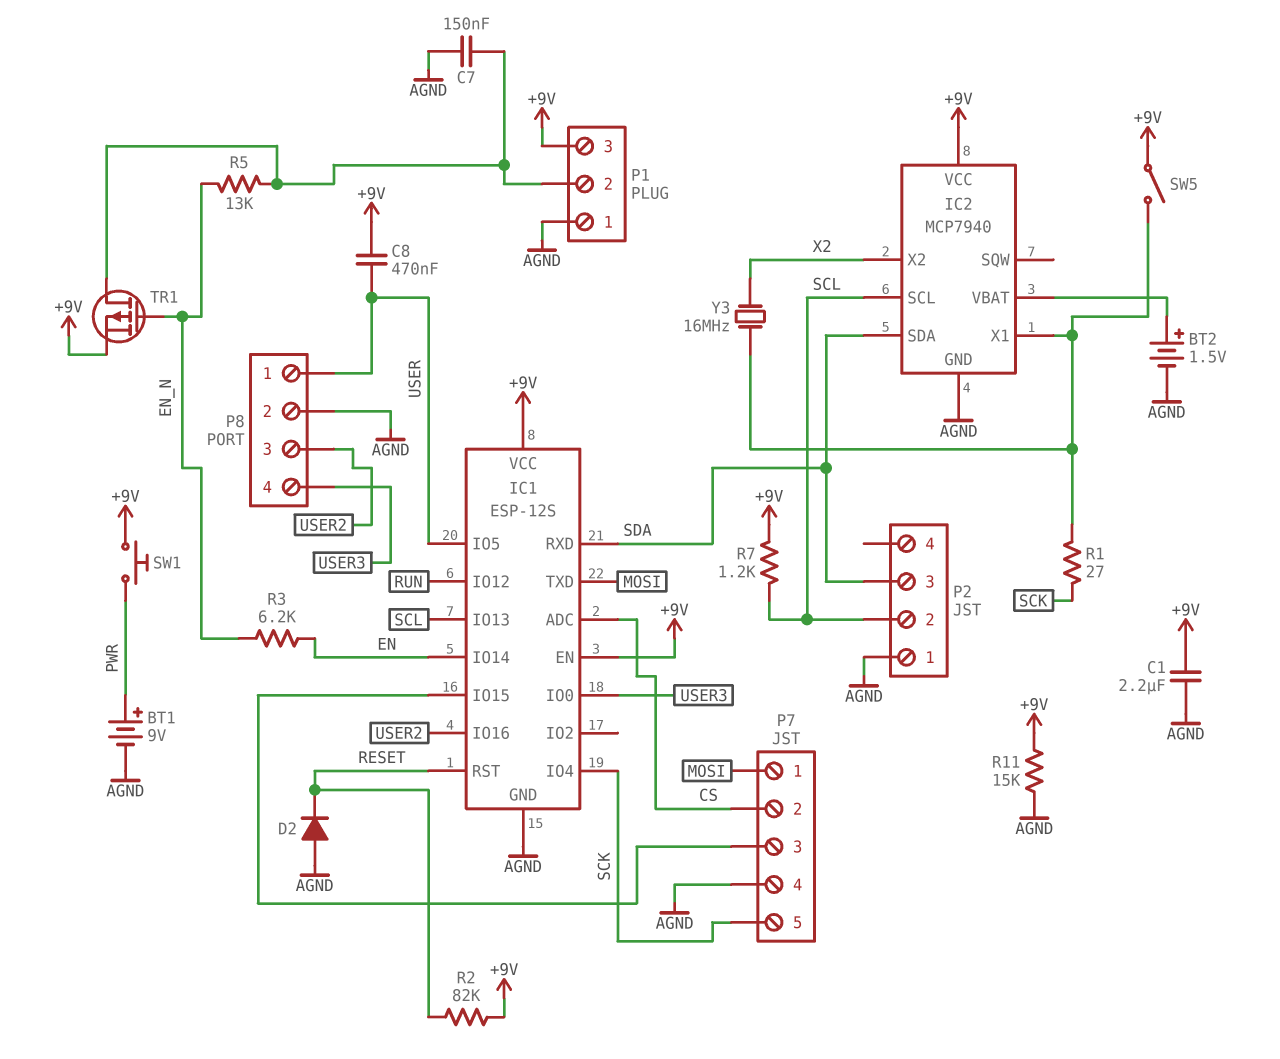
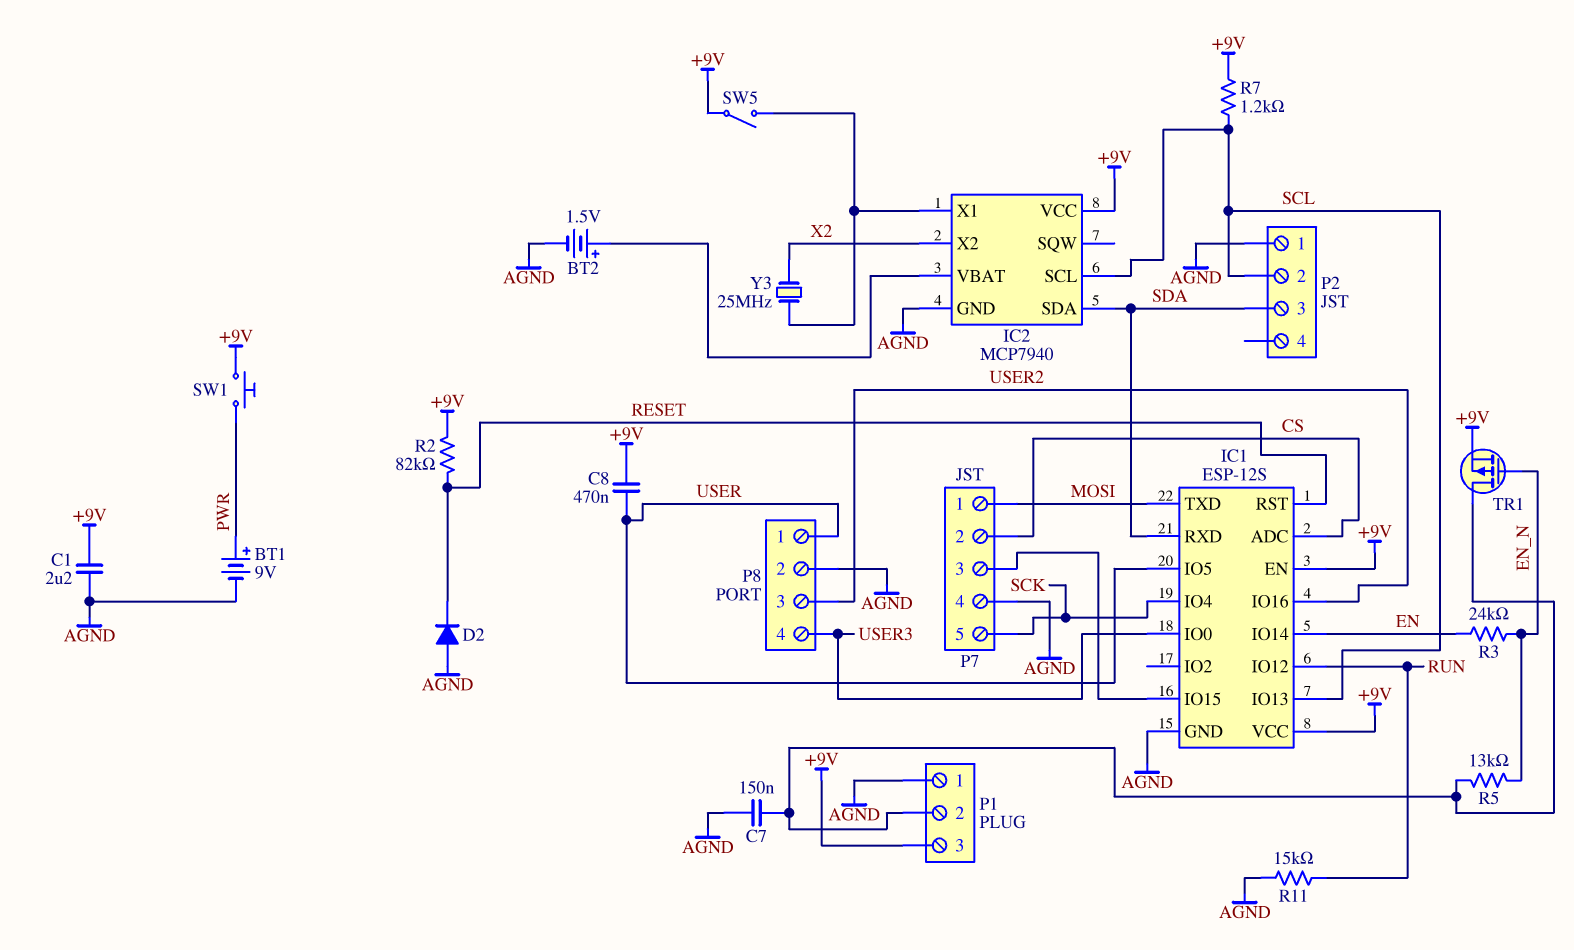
R1: 27 (IC2/X1, SCK) -> none
R3: 6.2k (EN, EN_N) -> 24k (EN, EN_N)
R11: 15k (+9V, AGND) -> 15k (AGND, RUN)
Y3: 16MHz (IC2/X1, X2) -> 25MHz (IC2/X1, X2)

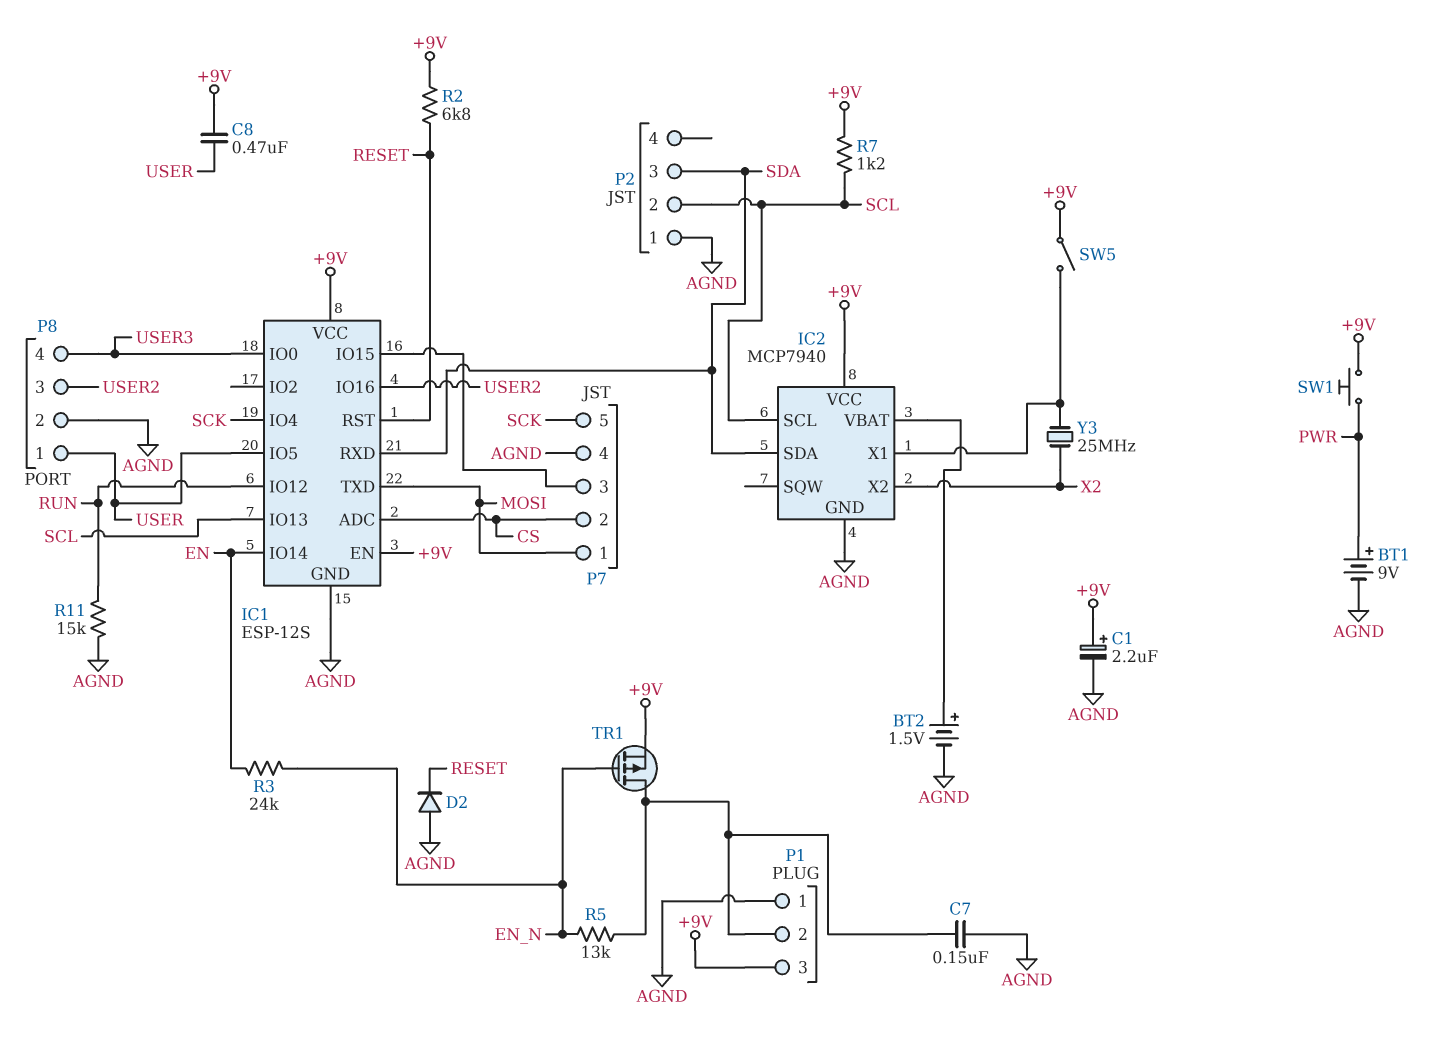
C1: 2.2uF (+9V, AGND) -> 2.2uF (plus +9V, minus AGND)
R2: 82k (+9V, RESET) -> 6.8k (+9V, RESET)

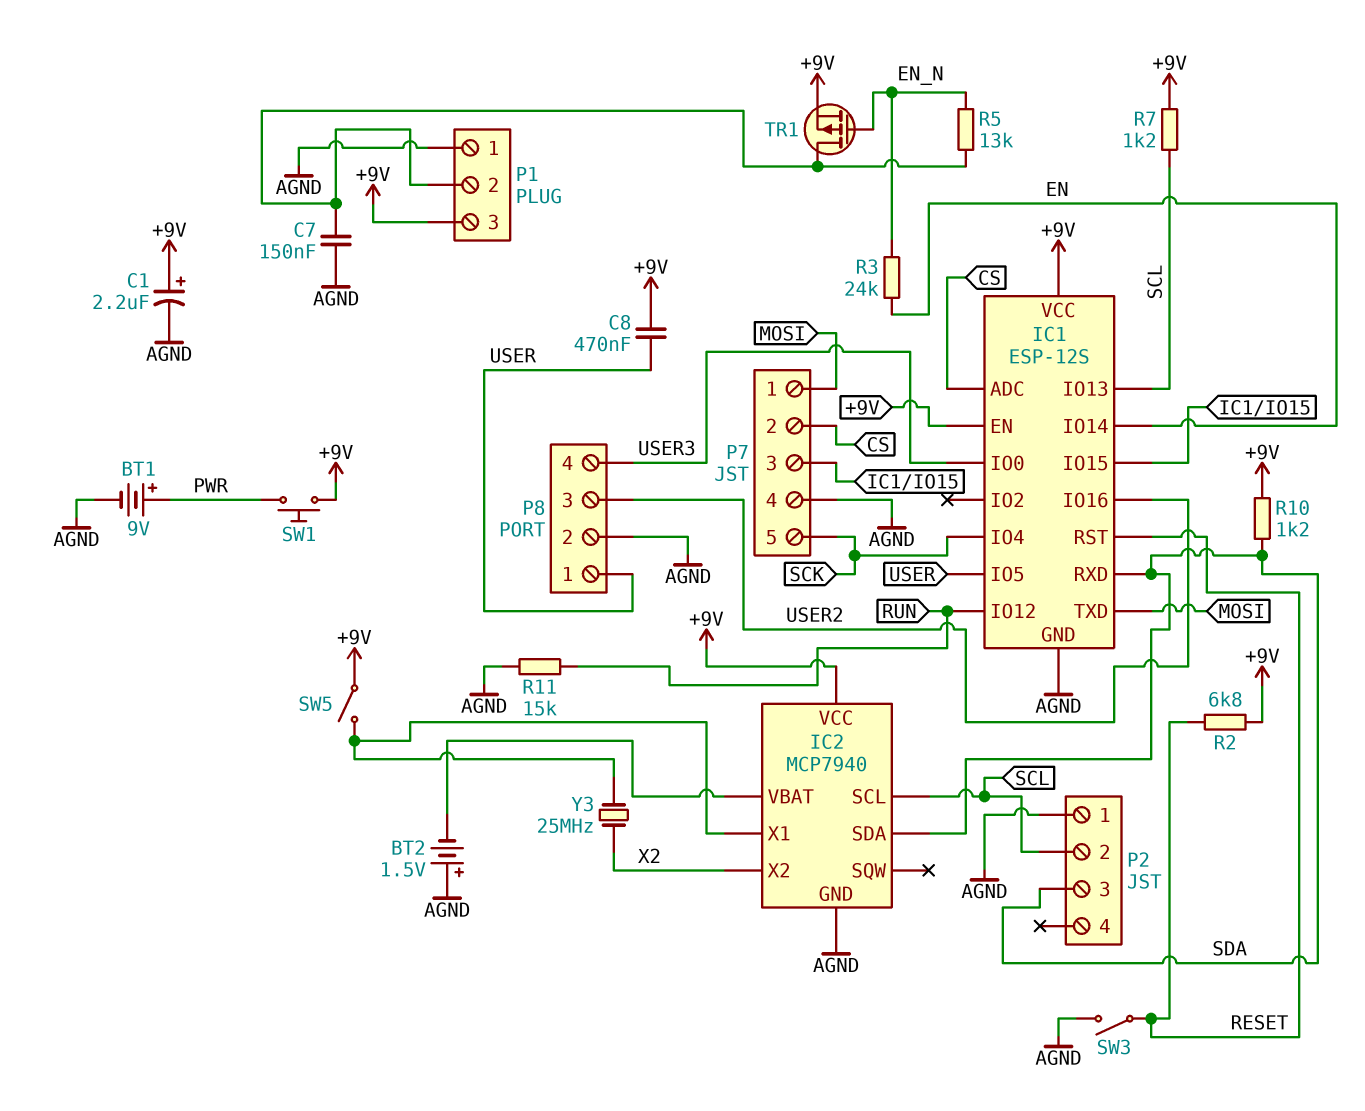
BT2: 1.5V (plus IC2/VBAT, minus AGND) -> 1.5V (plus AGND, minus IC2/VBAT)
D2: diode (A AGND, K RESET) -> none
R10: none -> 1.2k (+9V, SDA)
SW3: none -> switch (AGND, RESET)

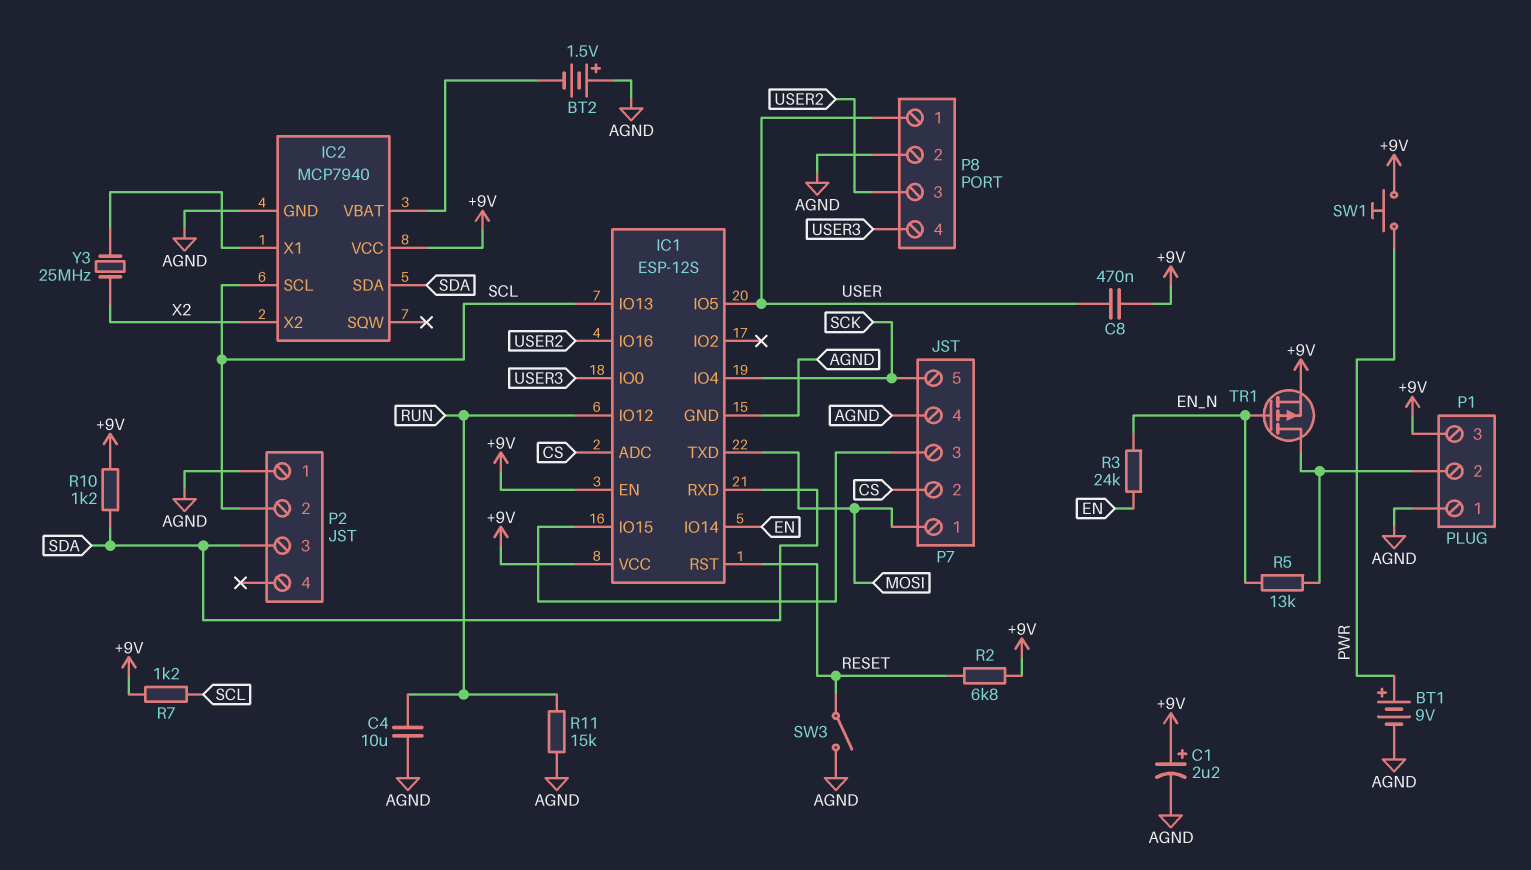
C4: none -> 10uF (AGND, RUN)
C7: 150nF (AGND, P1/2) -> none
SW5: switch (+9V, IC2/X1) -> none

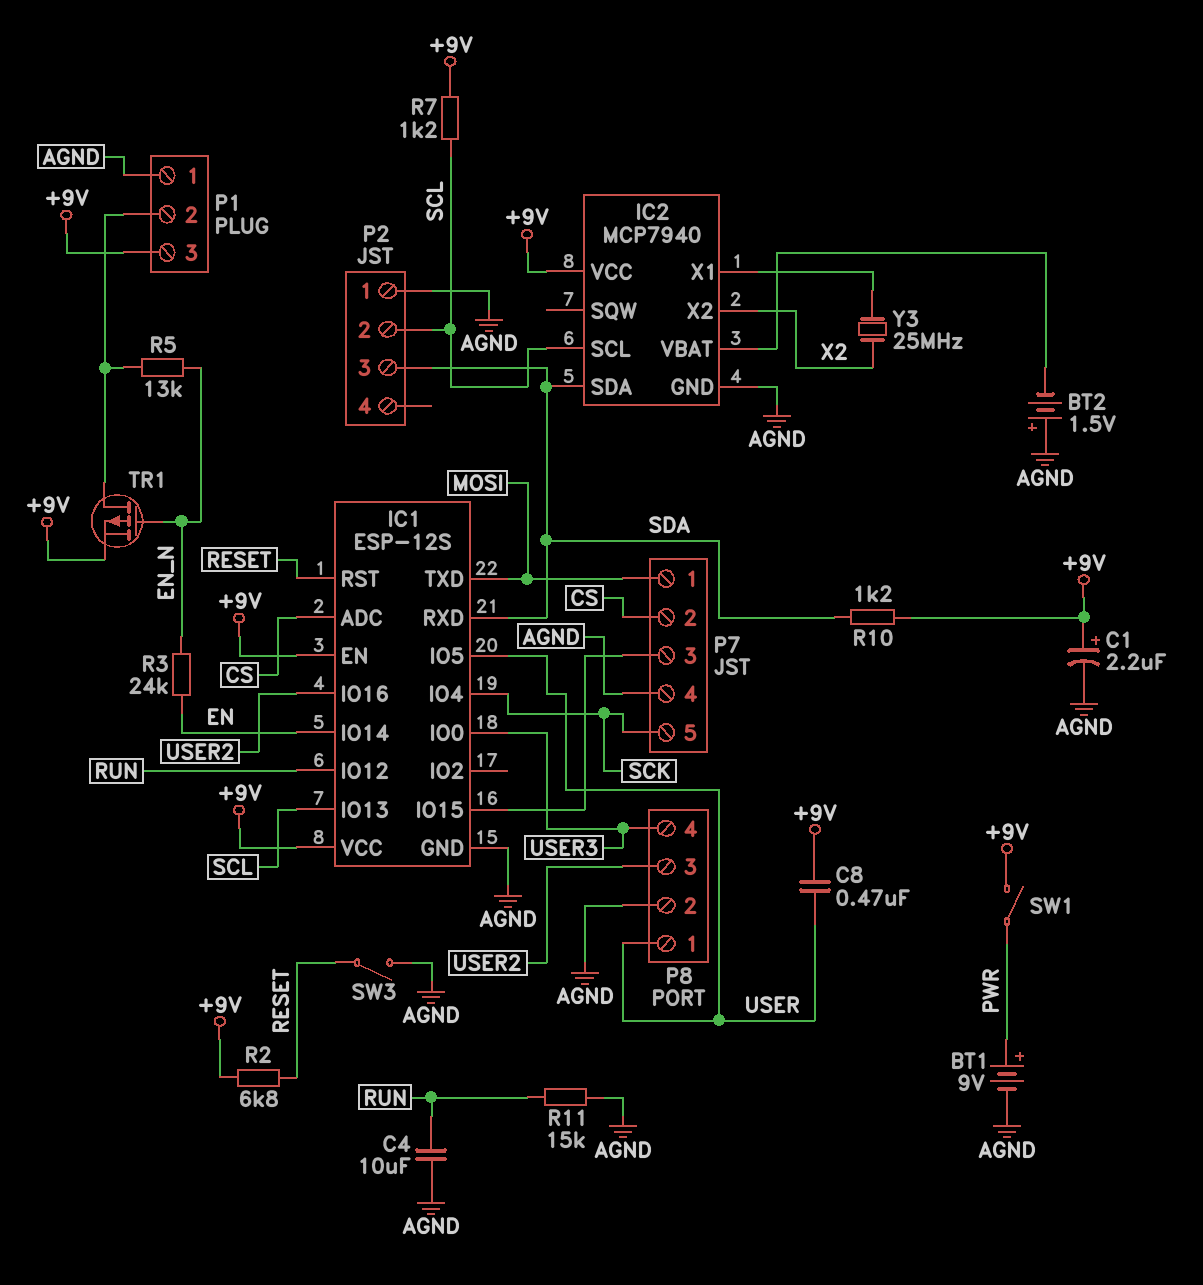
SW1: button (+9V, PWR) -> switch (+9V, PWR)

